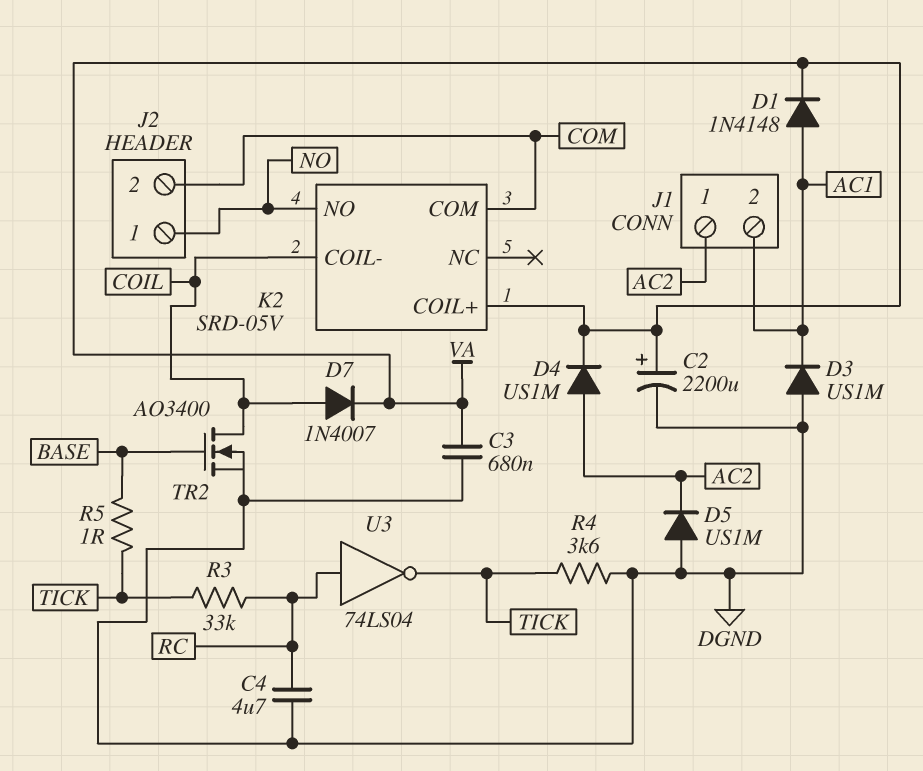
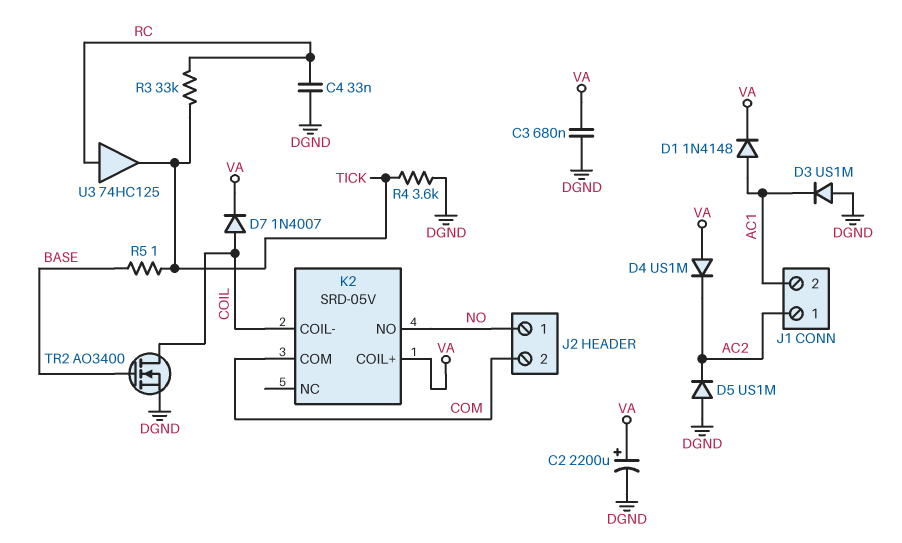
C4: 4.7uF (DGND, RC) -> 33nF (DGND, RC)
D4: diode US1M (A AC2, K VA) -> diode US1M (A VA, K AC2)
U3: NOT 74LS04 (in RC, out TICK) -> buffer 74HC125 (in RC, out TICK)

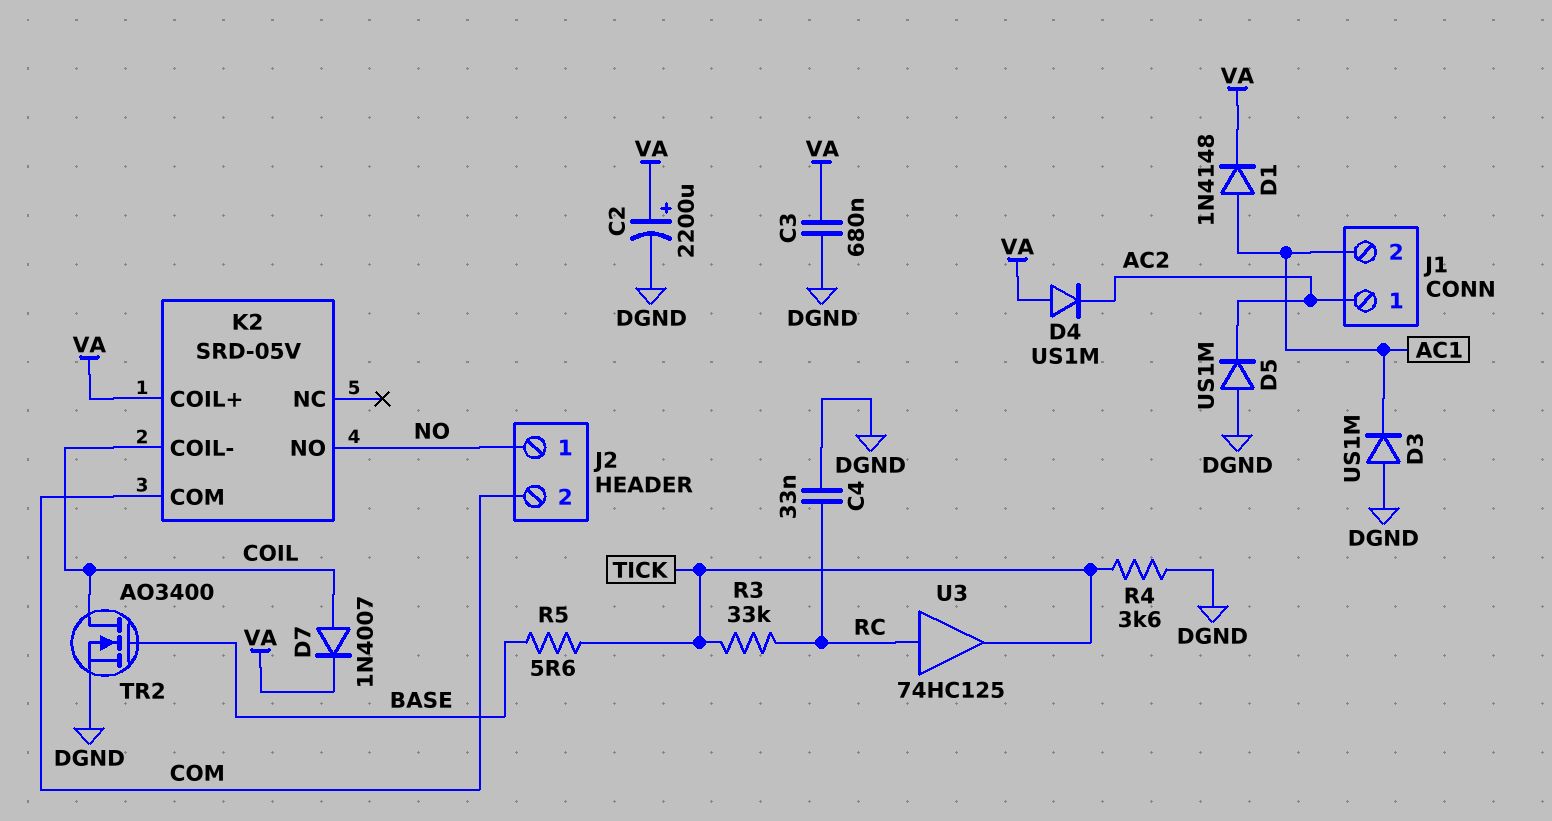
R5: 1 (BASE, TICK) -> 5.6 (BASE, TICK)

